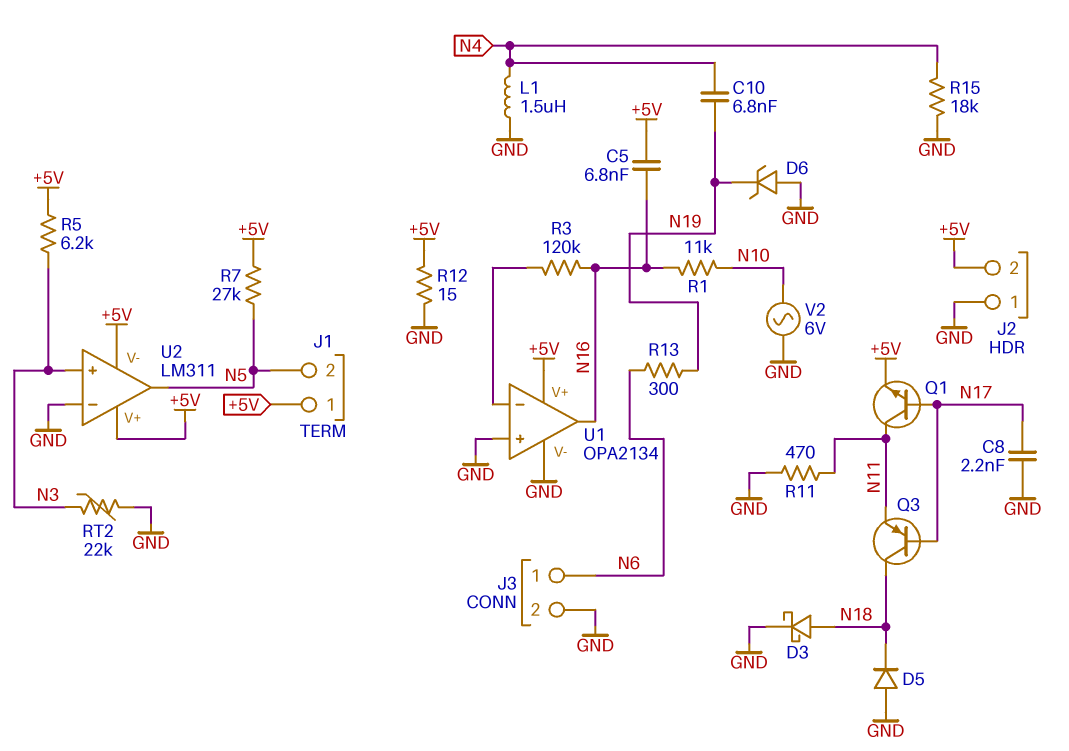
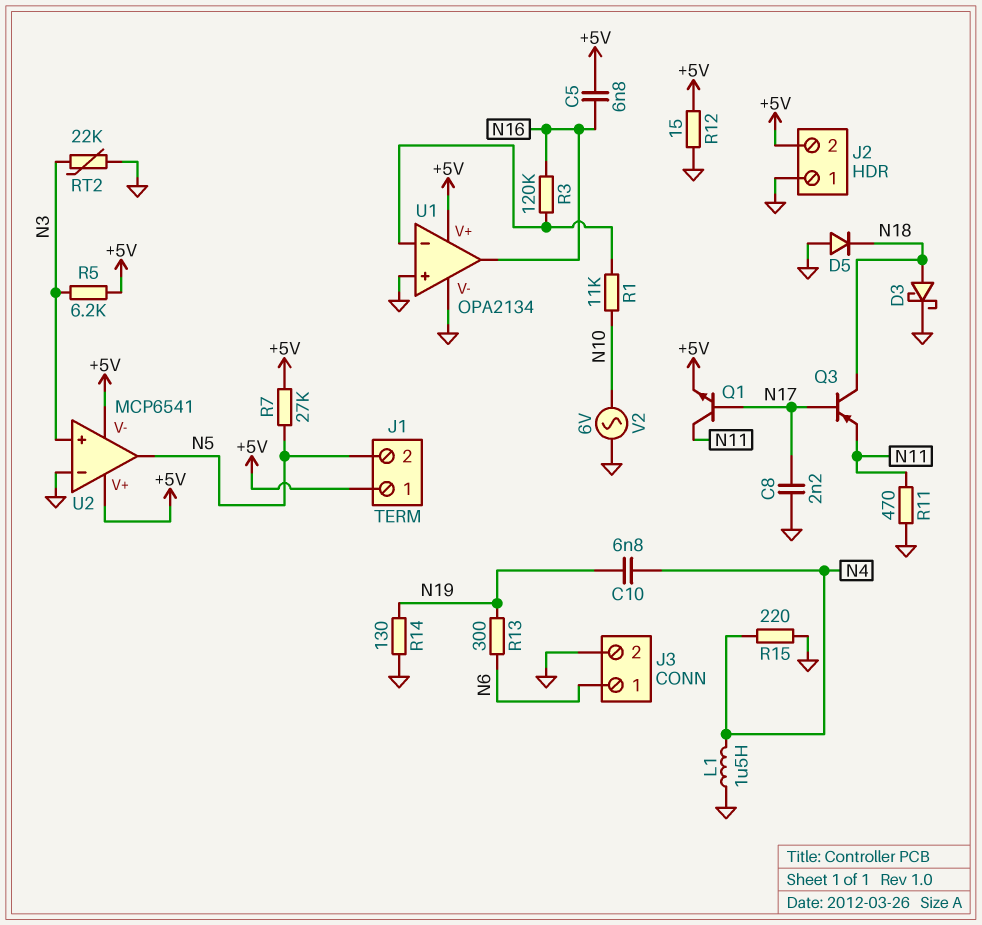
D6: zener (A GND, K N19) -> none
R1: 11k (N10, N16) -> 11k (N10, U1/in-)
R14: none -> 130 (GND, N19)
R15: 18k (GND, N4) -> 220 (GND, N4)
U2: LM311 -> MCP6541

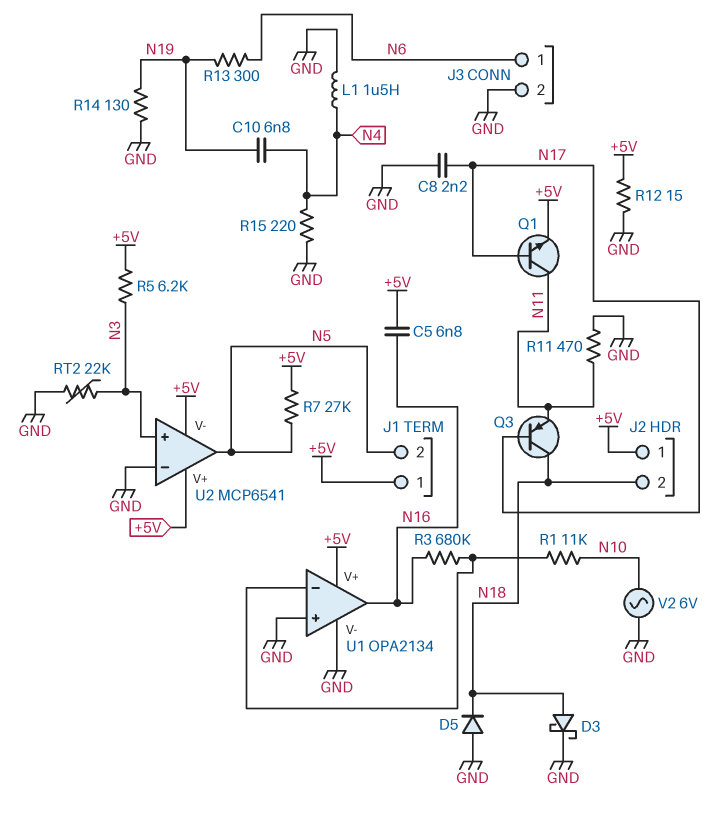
J2 pin 1: GND -> +5V
J2 pin 2: +5V -> N18
R3: 120k (N16, U1/in-) -> 680k (N16, U1/in-)

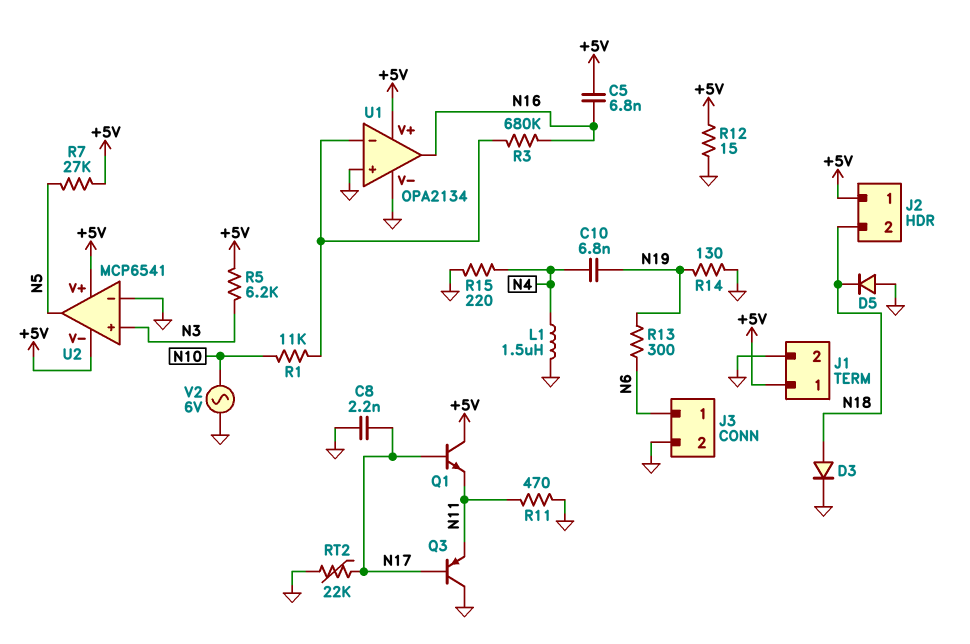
D3: schottky (A N18, K GND) -> diode (A N18, K GND)
J1 pin 2: N5 -> GND
Q1: NPN (B N17, C N11, E +5V) -> NPN (B N17, C +5V, E N11)
Q3: PNP (B N17, C N18, E N11) -> PNP (B N17, C GND, E N11)
RT2: 22k (GND, N3) -> 22k (GND, N17)

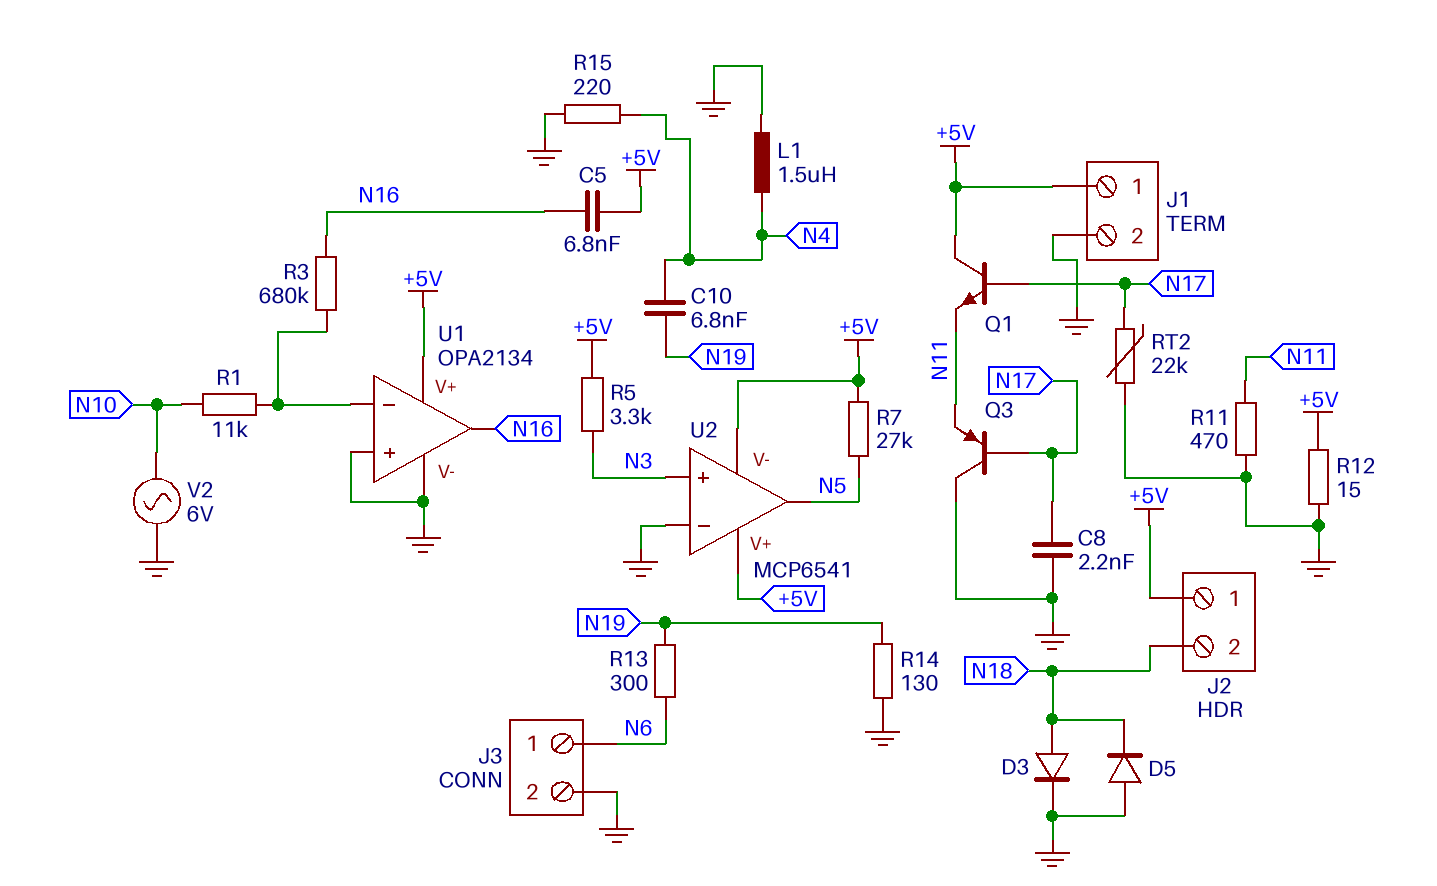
R5: 6.2k (+5V, N3) -> 3.3k (+5V, N3)

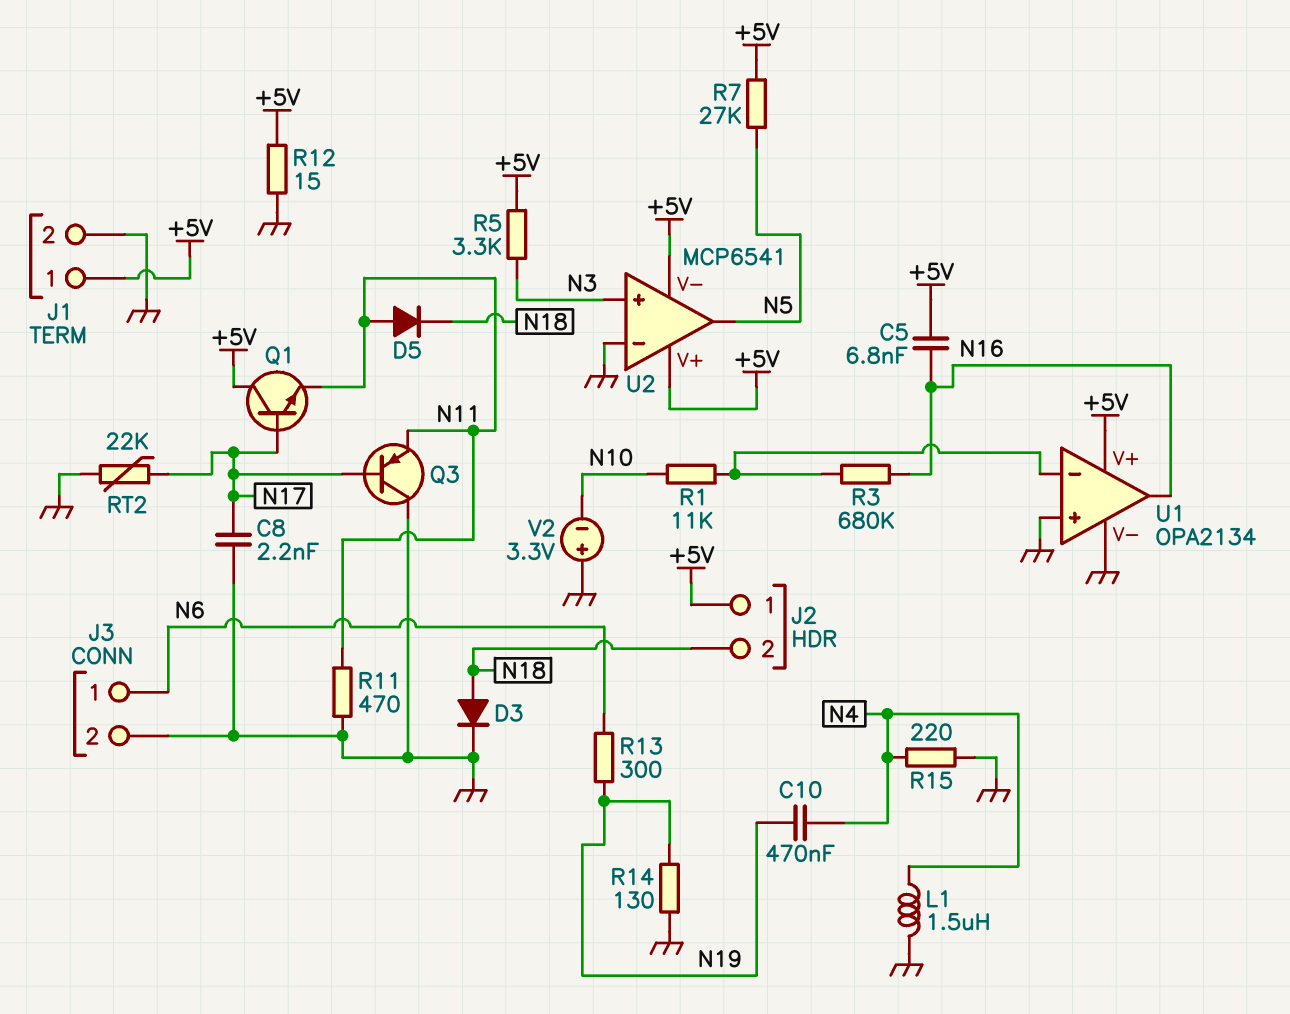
C10: 6.8nF (N4, N19) -> 470nF (N4, N19)
D5: diode (A GND, K N18) -> diode (A N11, K N18)
V2: AC 6V (GND, N10) -> 3.3V (plus GND, minus N10)

